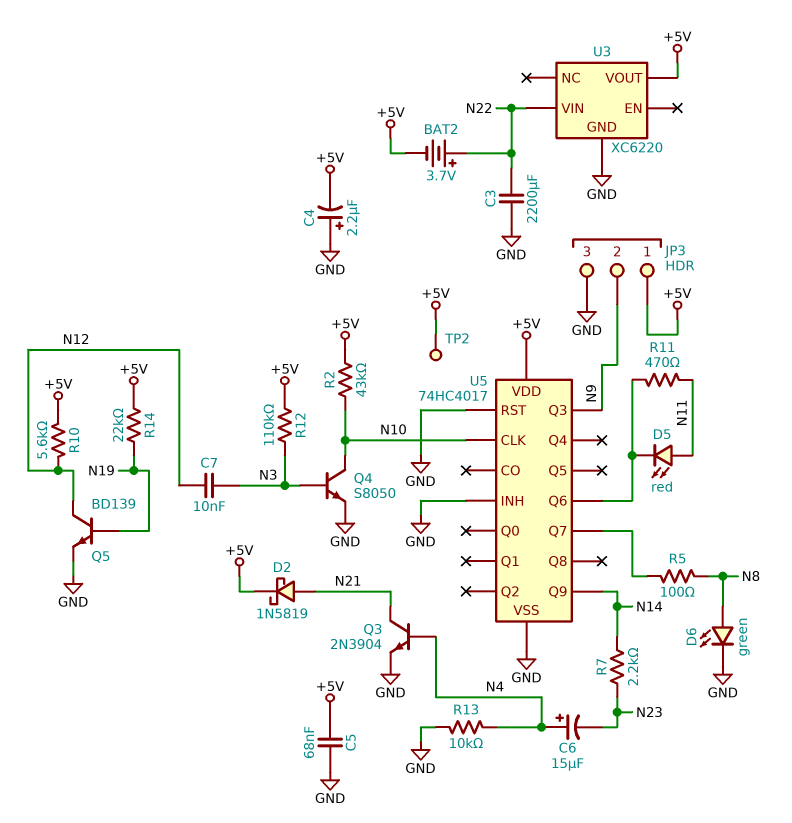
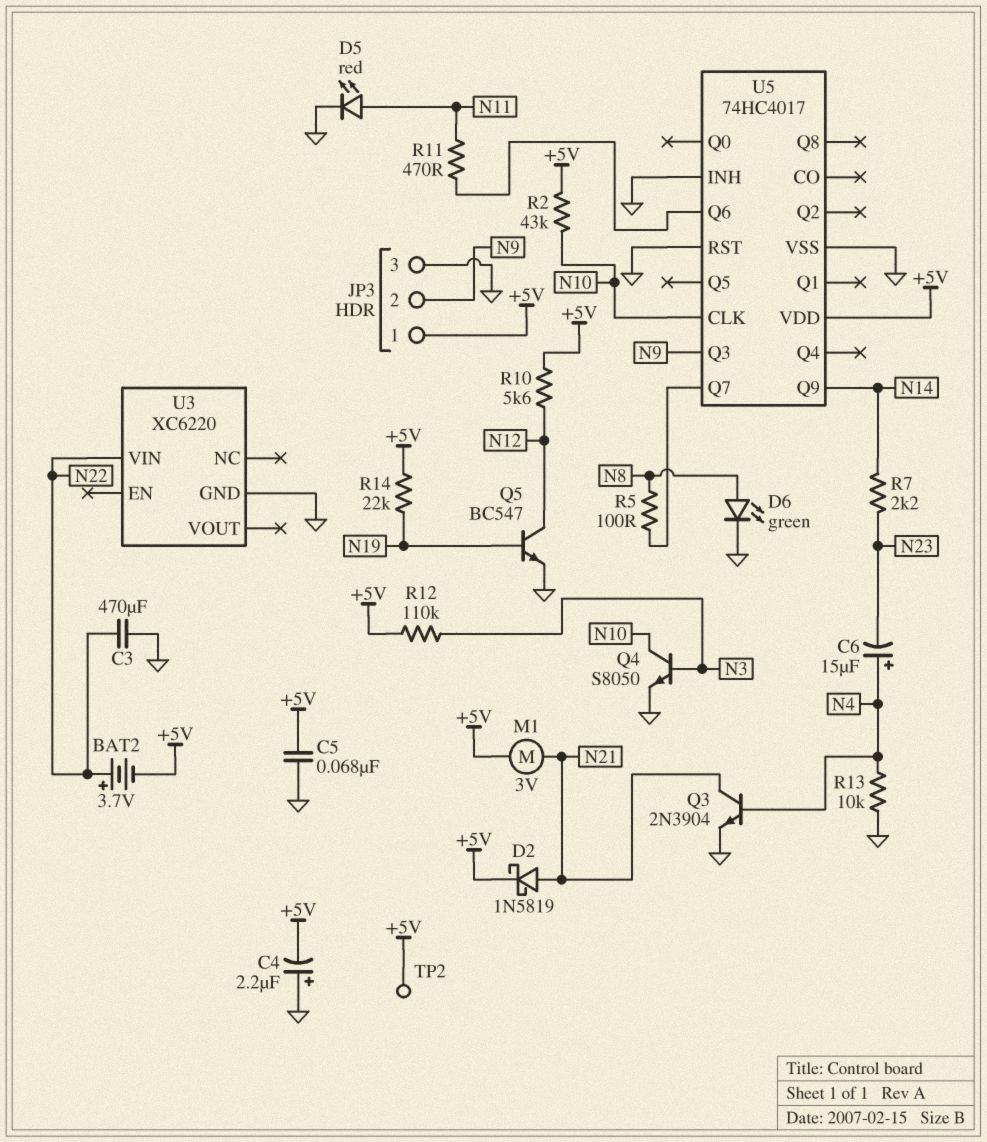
C3: 2200uF (GND, N22) -> 470uF (GND, N22)
C7: 10nF (N3, N12) -> none
D5: LED red (A N11, K U5/Q6) -> LED red (A N11, K GND)
M1: none -> motor 3V (+5V, N21)
Q5: NPN BD139 (B N19, C N12, E GND) -> NPN BC547 (B N19, C N12, E GND)
U3 pin VOUT: +5V -> none

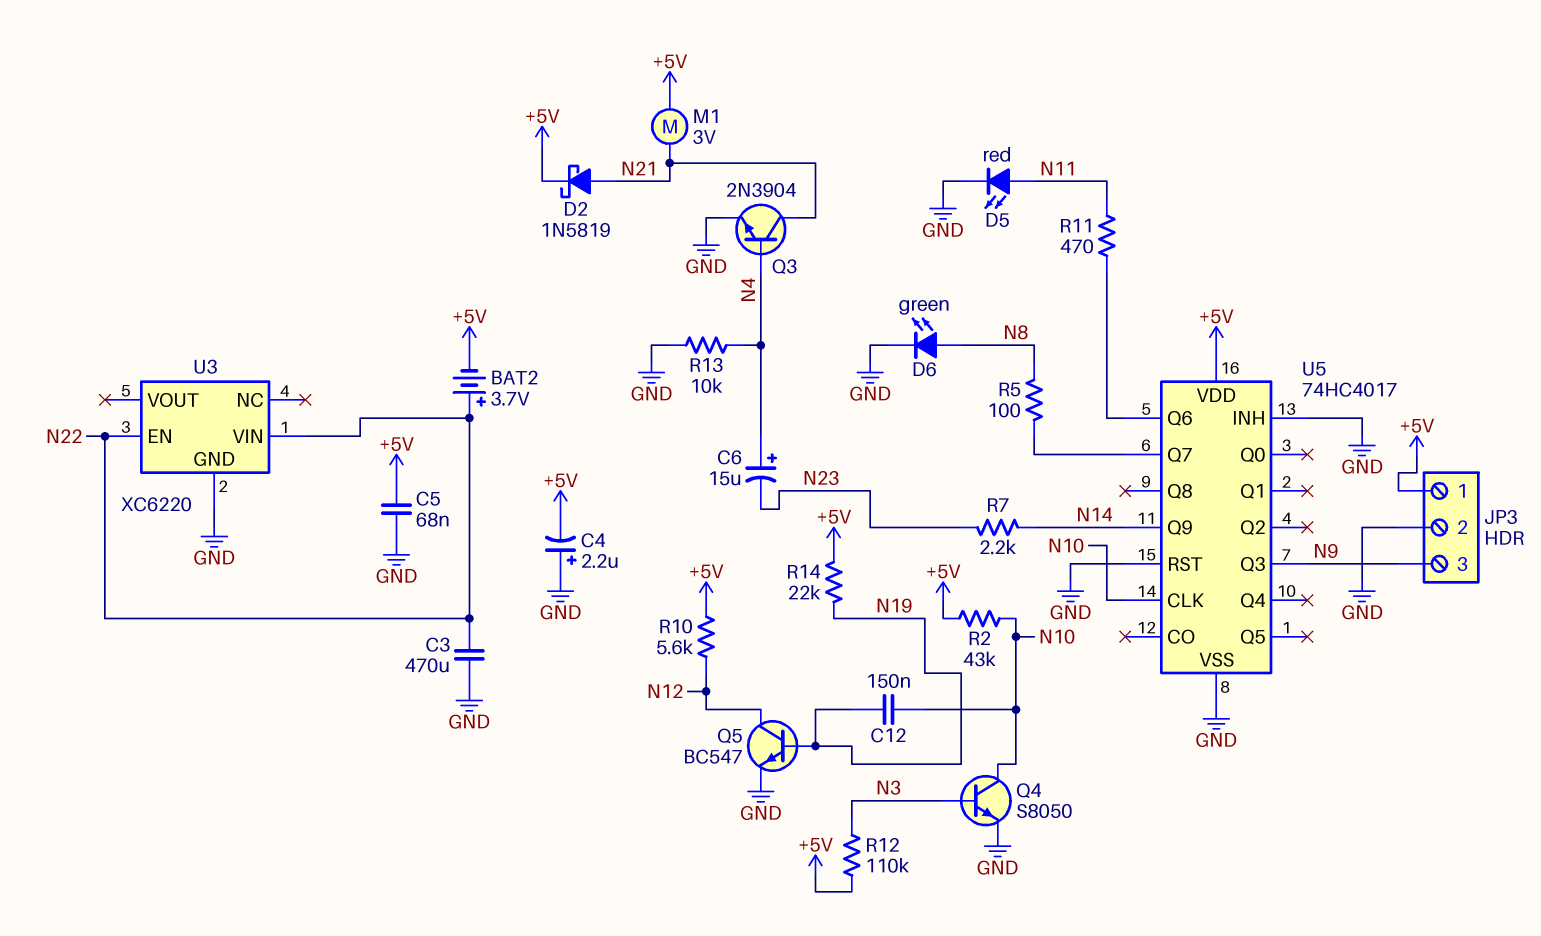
C12: none -> 150nF (N10, N19)
JP3 pin 2: N9 -> GND
JP3 pin 3: GND -> N9
TP2: test point (+5V) -> none
U3 pin EN: none -> N22

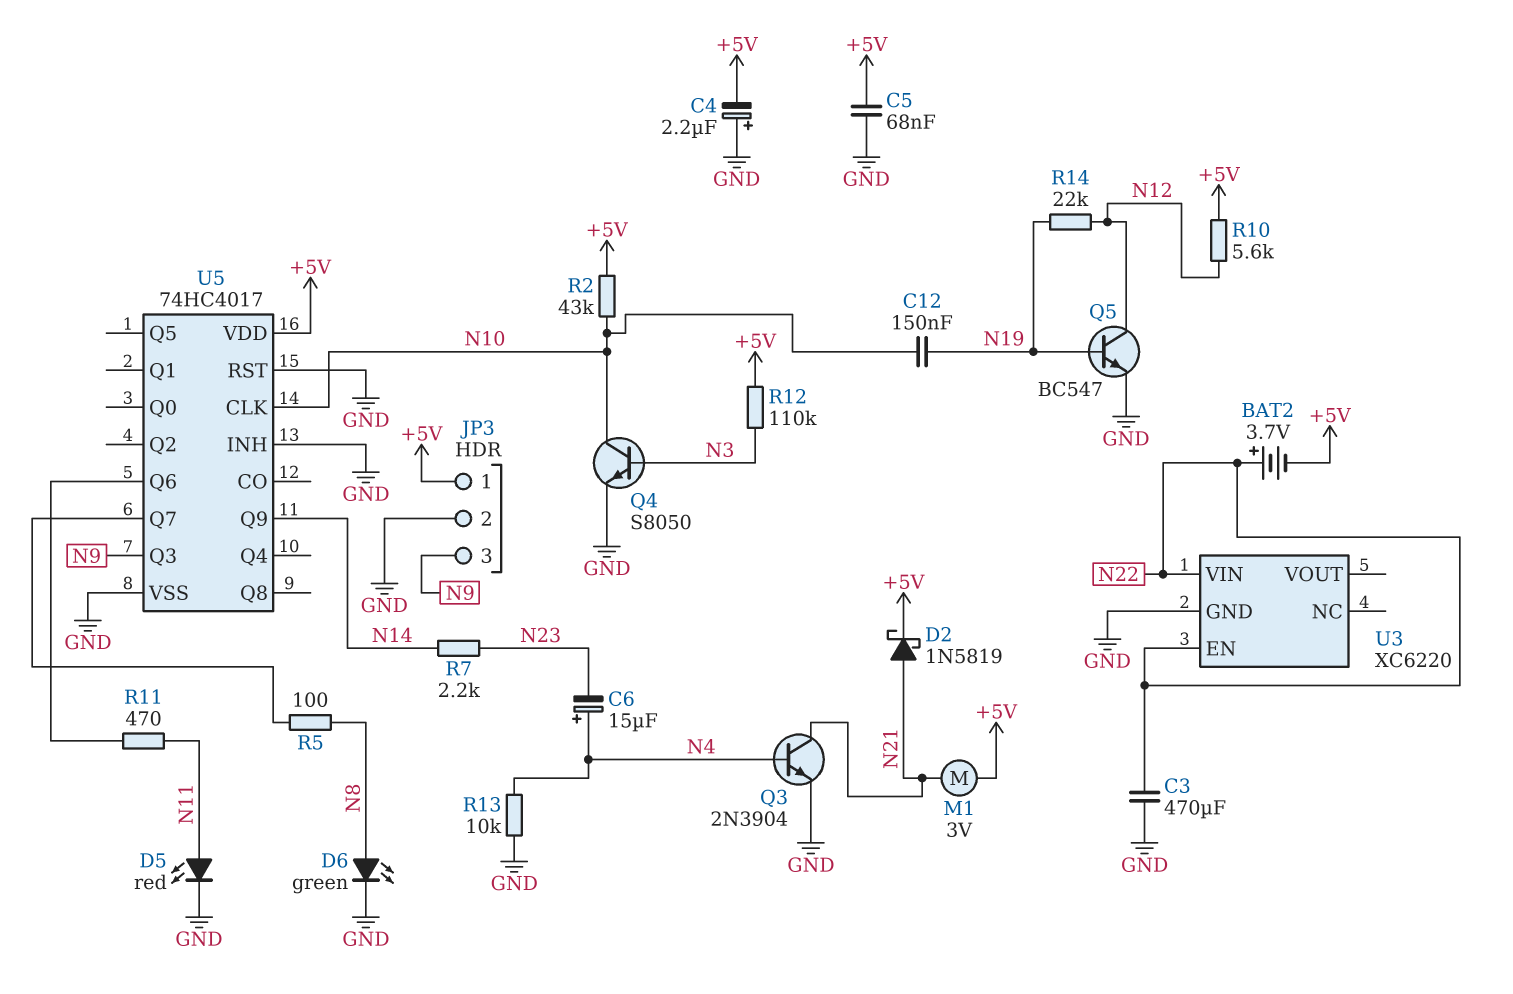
R14: 22k (+5V, N19) -> 22k (N12, N19)

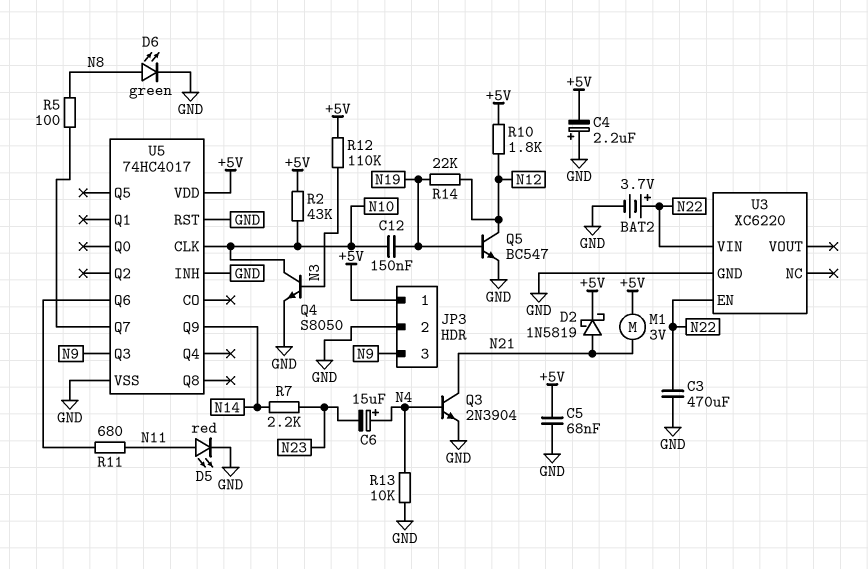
BAT2: 3.7V (plus N22, minus +5V) -> 3.7V (plus N22, minus GND)
R10: 5.6k (+5V, N12) -> 1.8k (+5V, N12)
R11: 470 (N11, U5/Q6) -> 680 (N11, U5/Q6)

